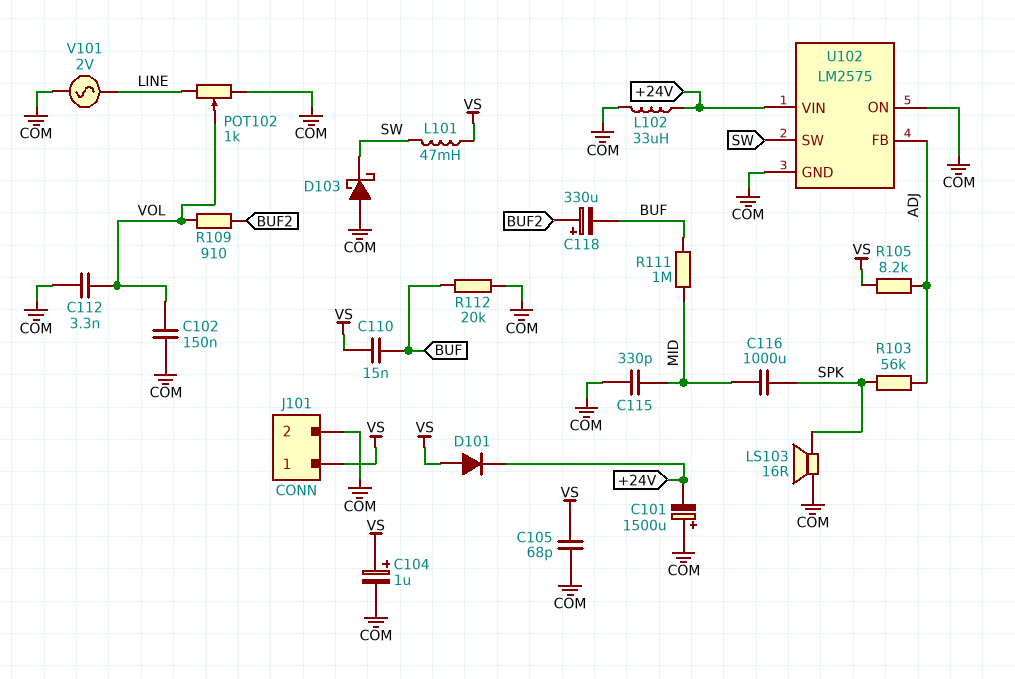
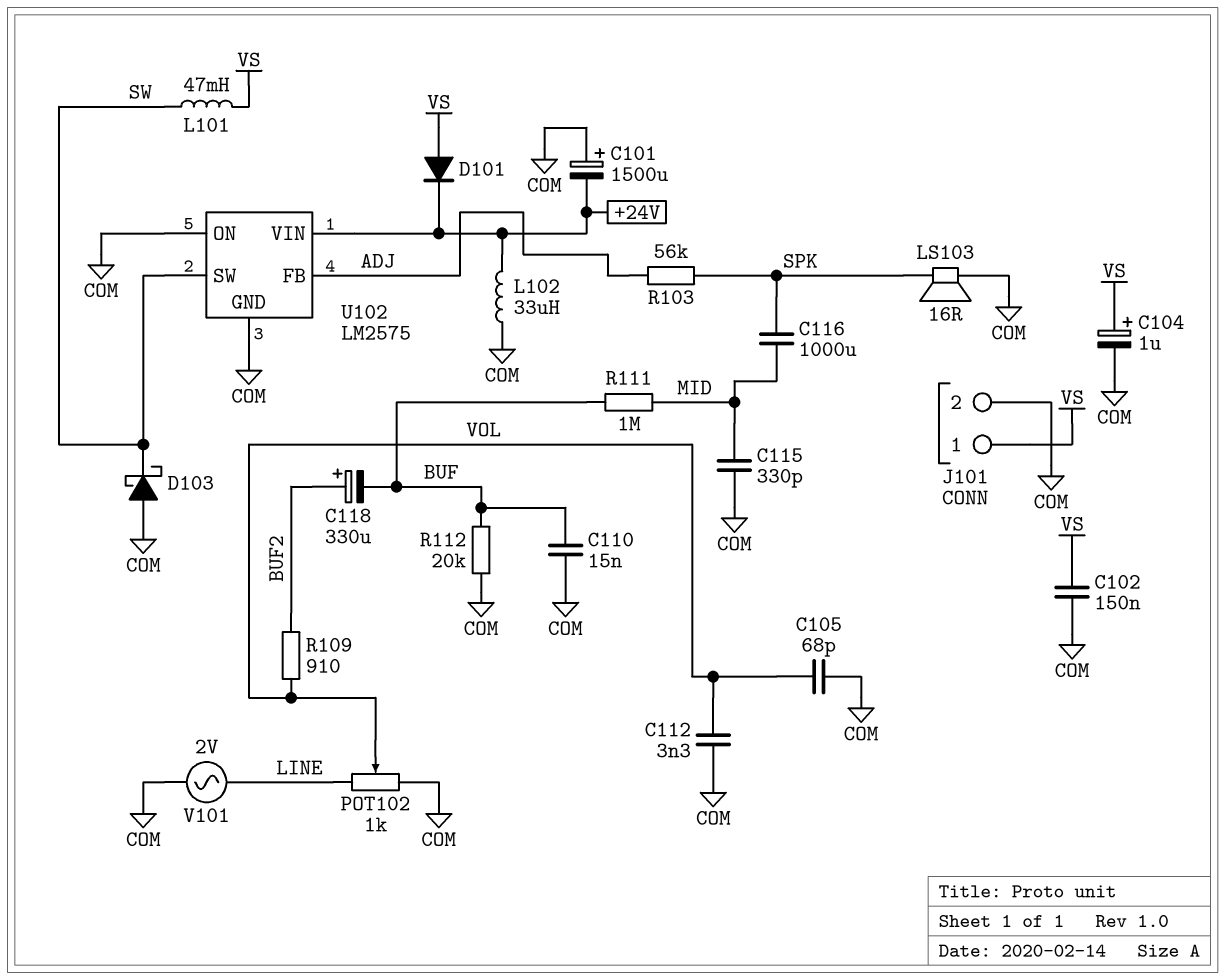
C102: 150nF (COM, VOL) -> 150nF (COM, VS)
C105: 68pF (COM, VS) -> 68pF (COM, VOL)
C110: 15nF (BUF, VS) -> 15nF (BUF, COM)
R105: 8.2k (ADJ, VS) -> none

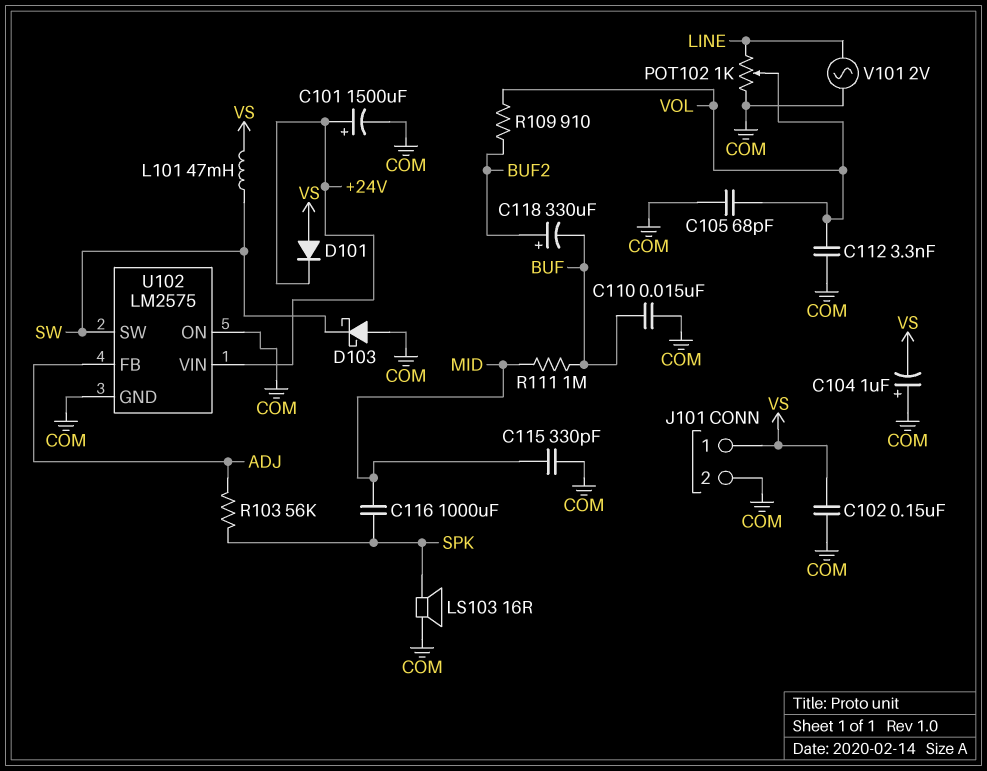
C101: 1500uF (plus COM, minus +24V) -> 1500uF (plus +24V, minus COM)
C104: 1uF (plus VS, minus COM) -> 1uF (plus COM, minus VS)
L102: 33uH (+24V, COM) -> none
R112: 20k (BUF, COM) -> none

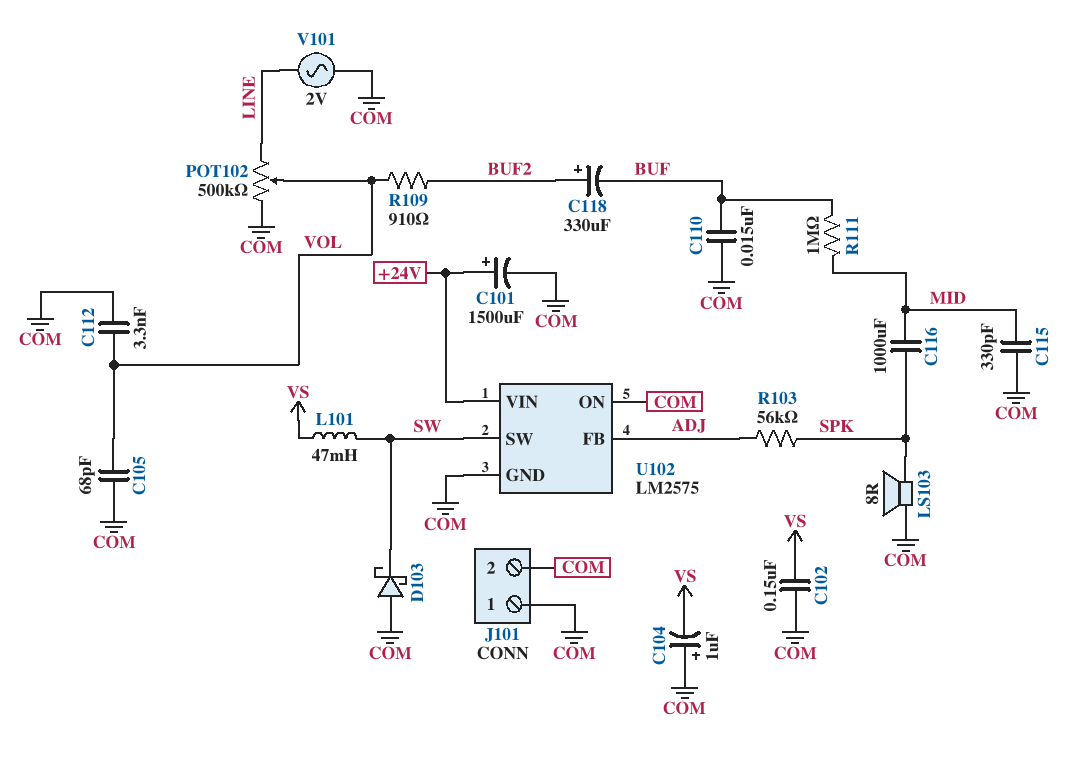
D101: diode (A VS, K +24V) -> none
J101 pin 1: VS -> COM
LS103: speaker 16R (COM, SPK) -> speaker 8R (COM, SPK)
POT102: 1k (COM, LINE, wiper VOL) -> 500k (COM, LINE, wiper VOL)

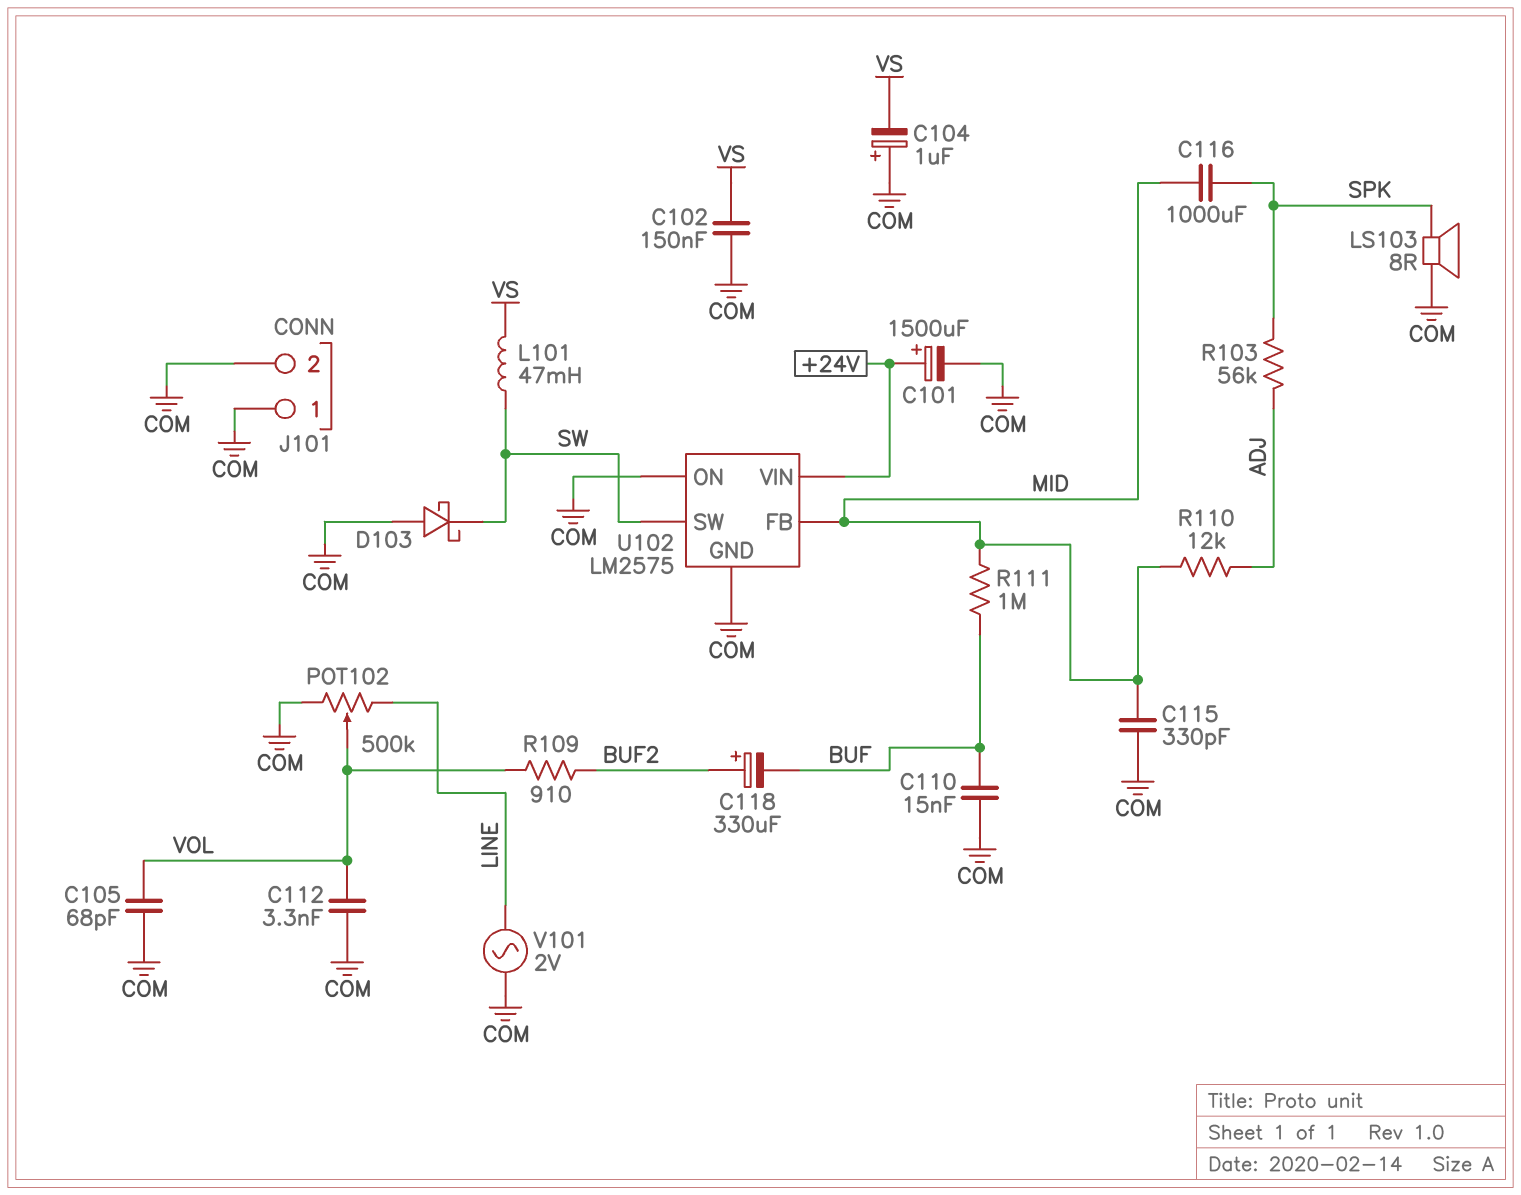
R110: none -> 12k (ADJ, MID)
U102 pin FB: ADJ -> MID

